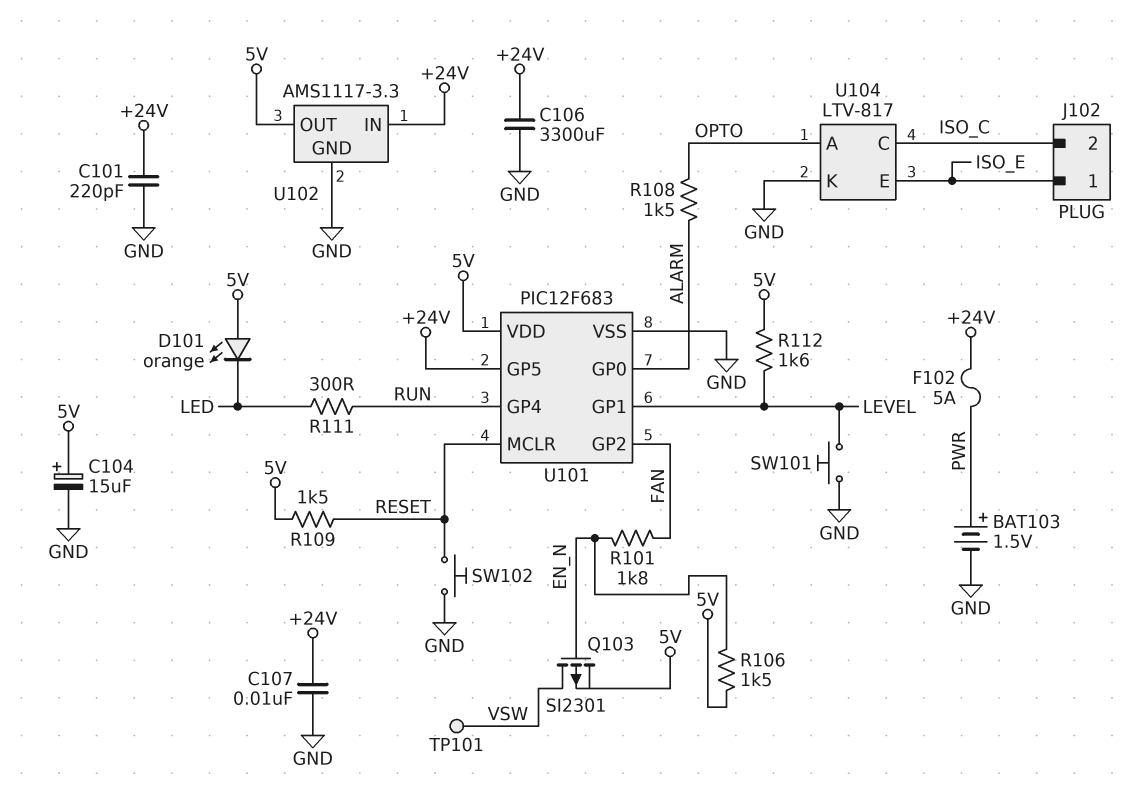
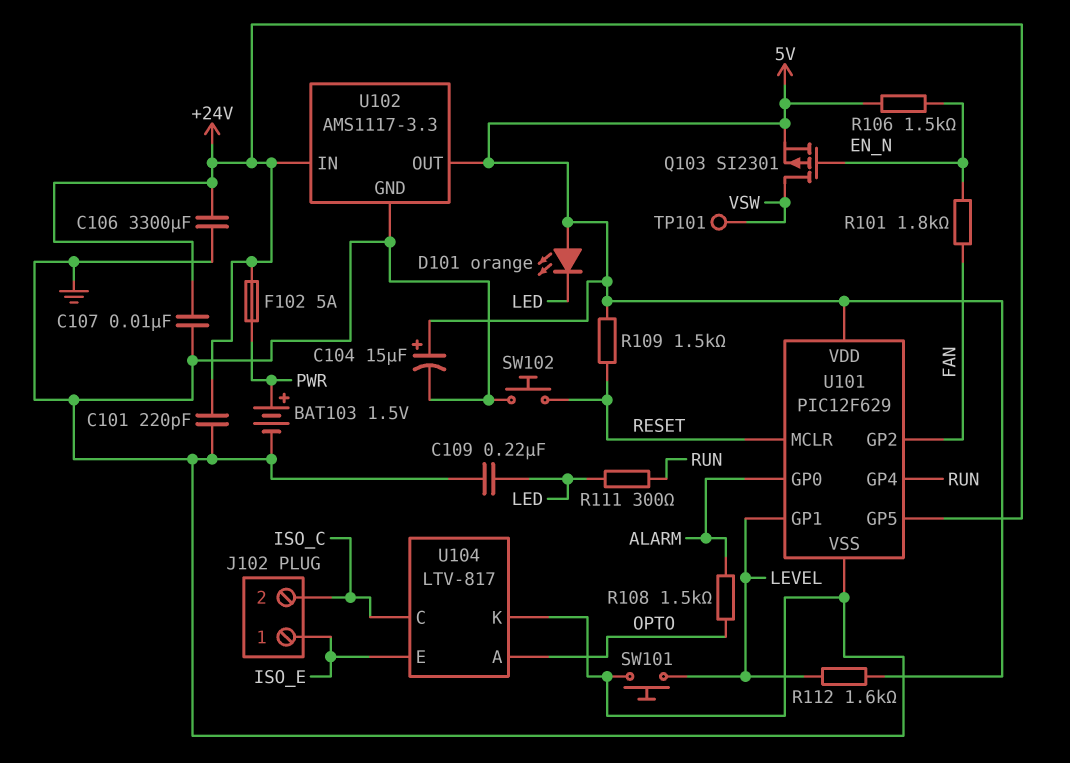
C109: none -> 220nF (GND, LED)
U101: PIC12F683 -> PIC12F629

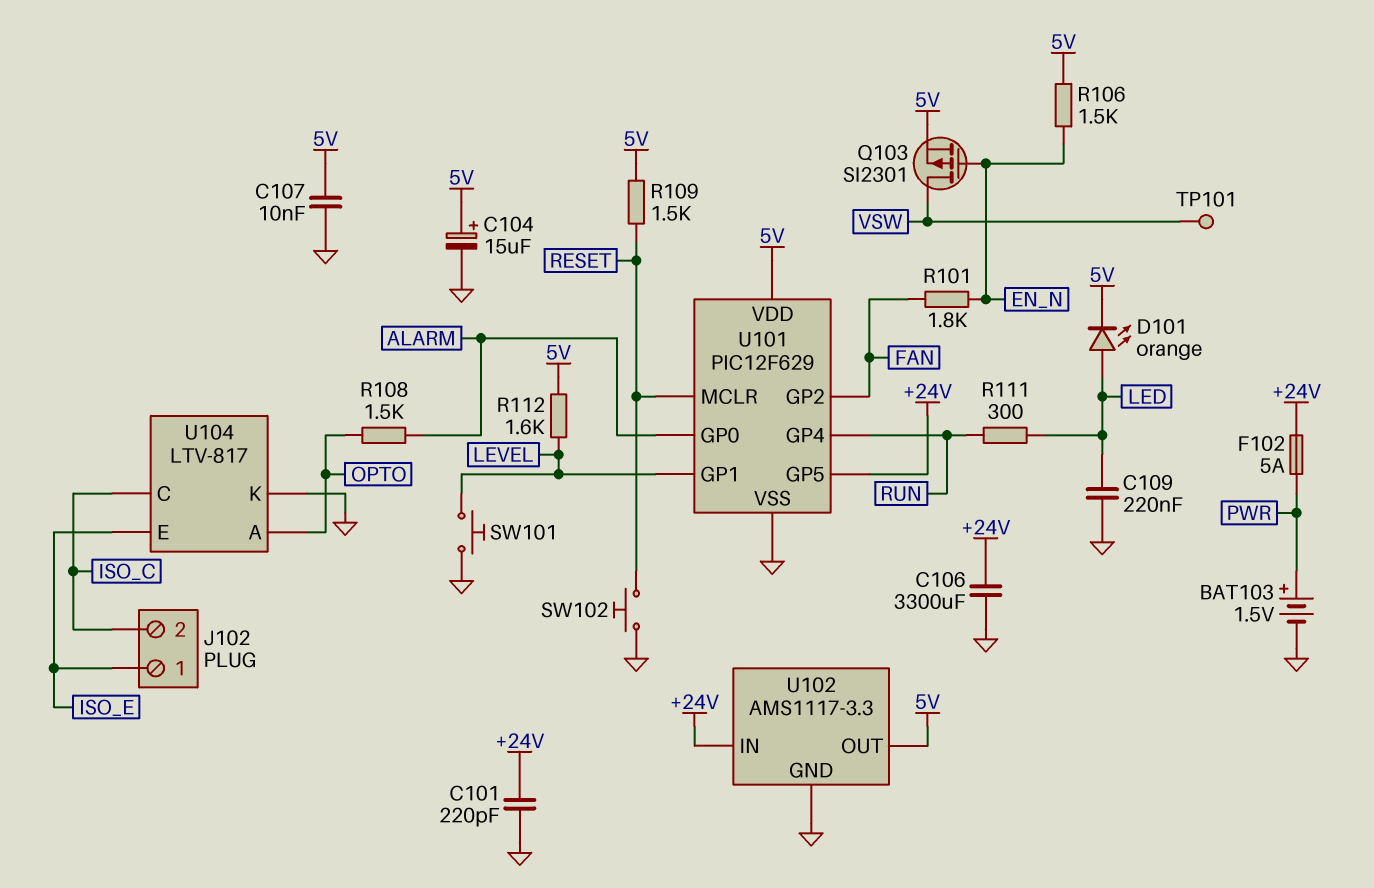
C107: 10nF (+24V, GND) -> 10nF (5V, GND)
D101: LED orange (A 5V, K LED) -> LED orange (A LED, K 5V)

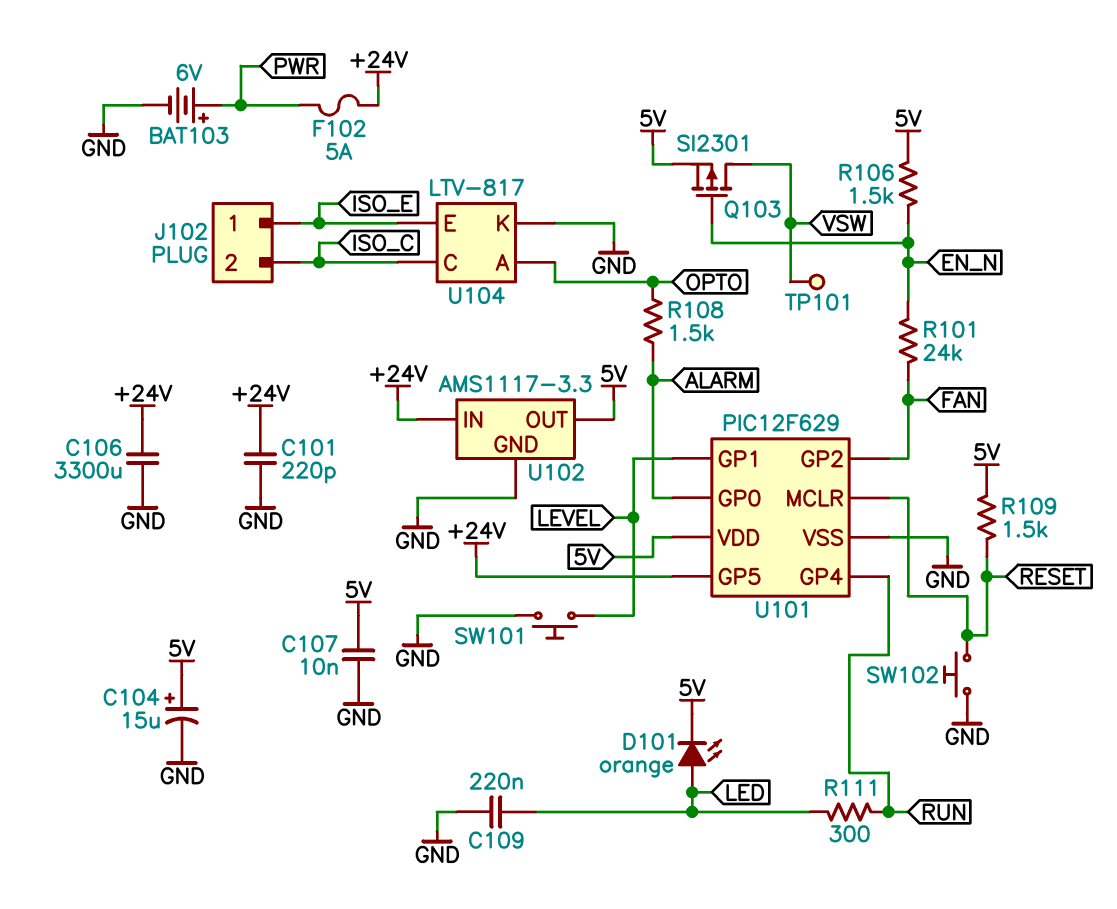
BAT103: 1.5V (plus PWR, minus GND) -> 6V (plus PWR, minus GND)
R101: 1.8k (EN_N, FAN) -> 24k (EN_N, FAN)
R112: 1.6k (5V, LEVEL) -> none

